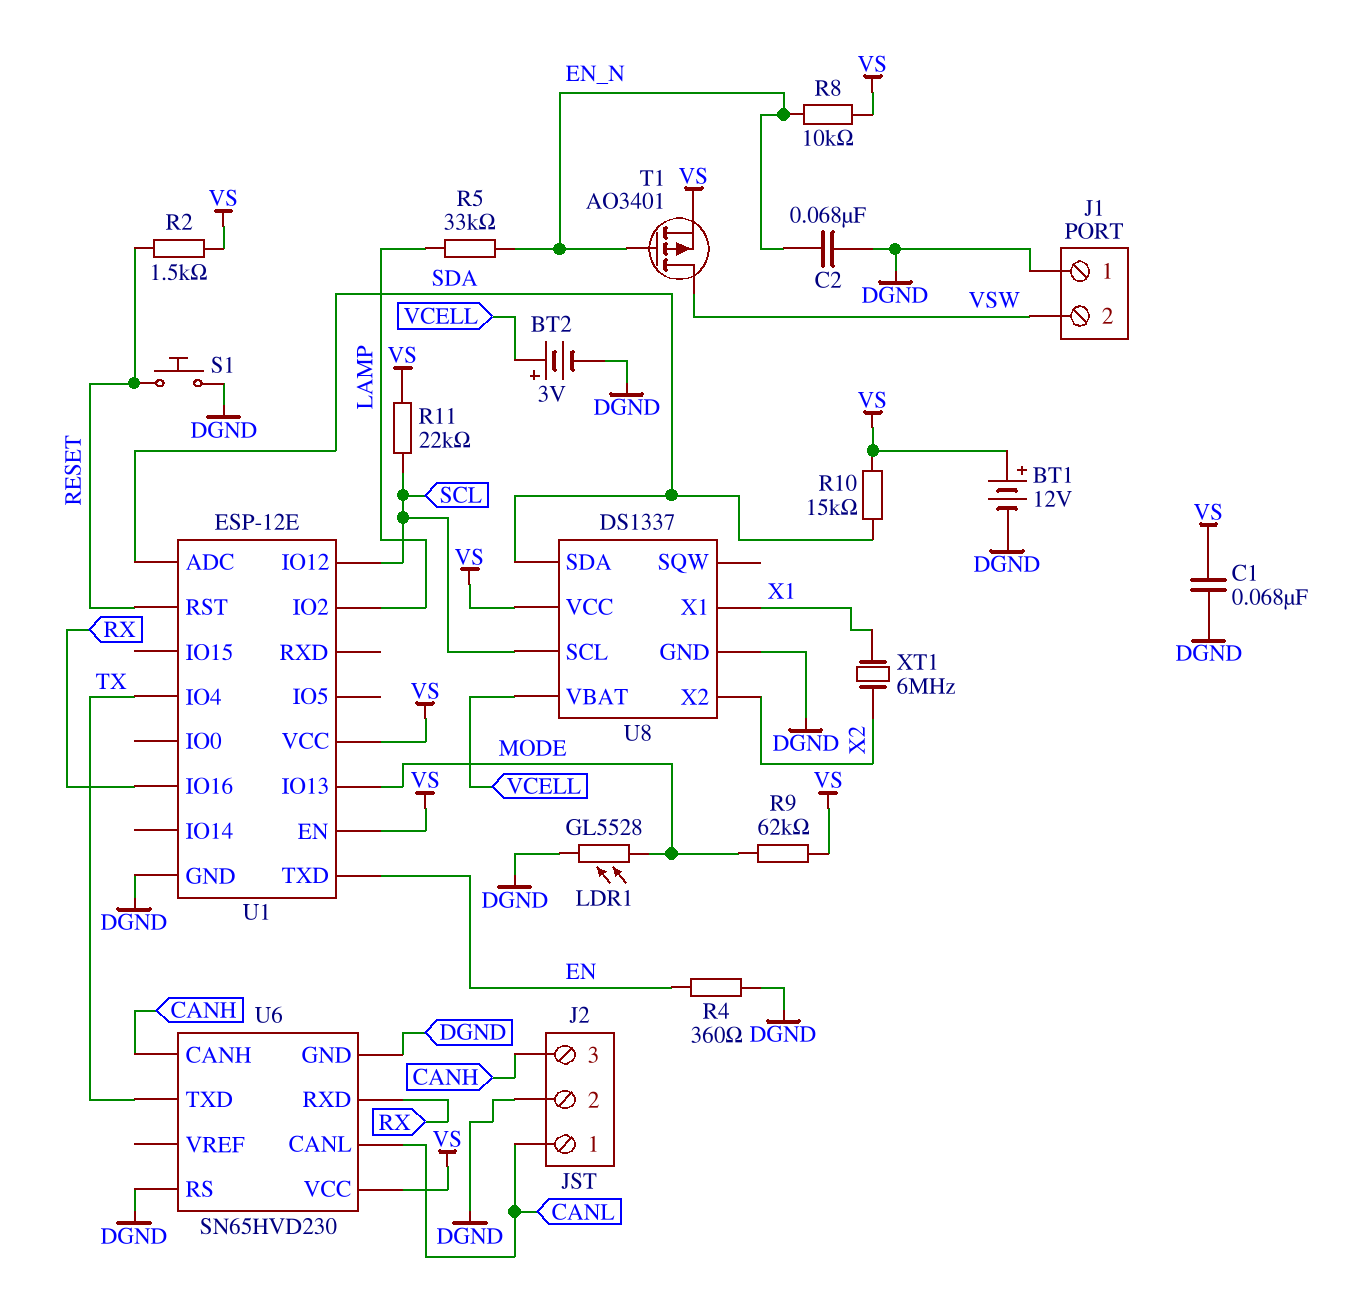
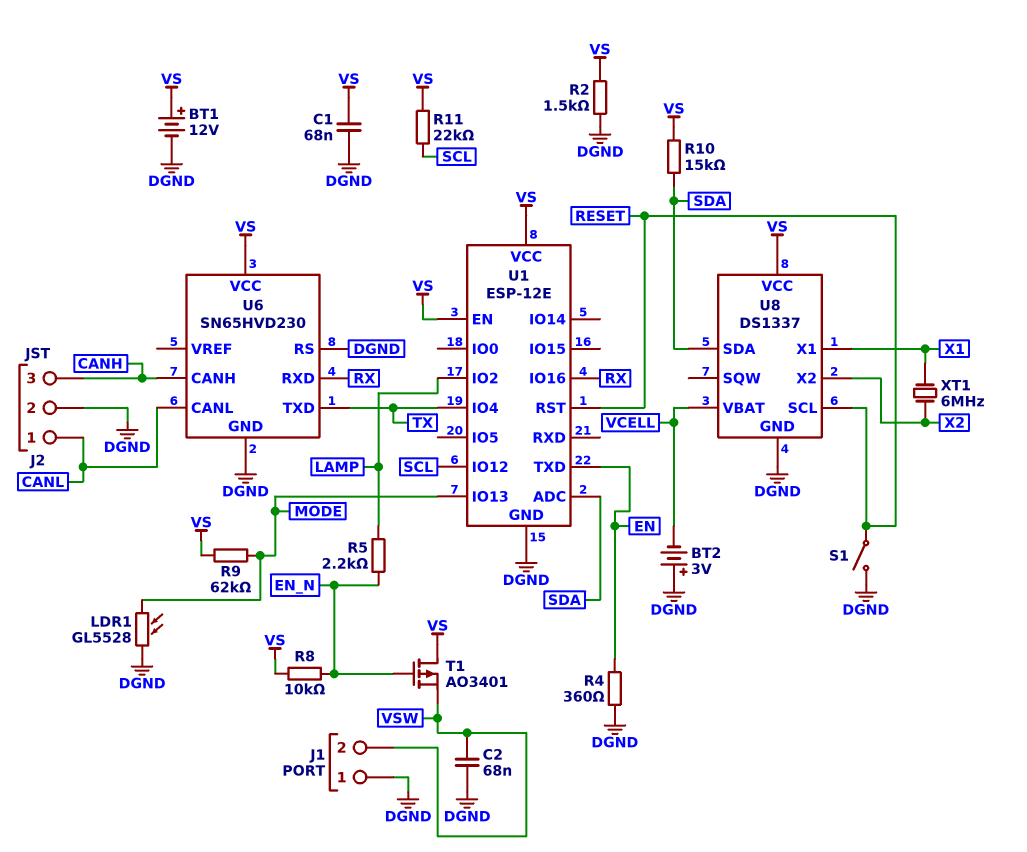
BT2: 3V (plus VCELL, minus DGND) -> 3V (plus DGND, minus VCELL)
C2: 68nF (DGND, EN_N) -> 68nF (DGND, VSW)
R2: 1.5k (RESET, VS) -> 1.5k (DGND, VS)
R5: 33k (EN_N, LAMP) -> 2.2k (EN_N, LAMP)
S1: button (DGND, RESET) -> switch (DGND, RESET)
T1: PMOS AO3401 (G EN_N, D VSW, S VS) -> PMOS AO3401 (G EN_N, D VS, S VSW)
U8 pin SCL: SCL -> RESET

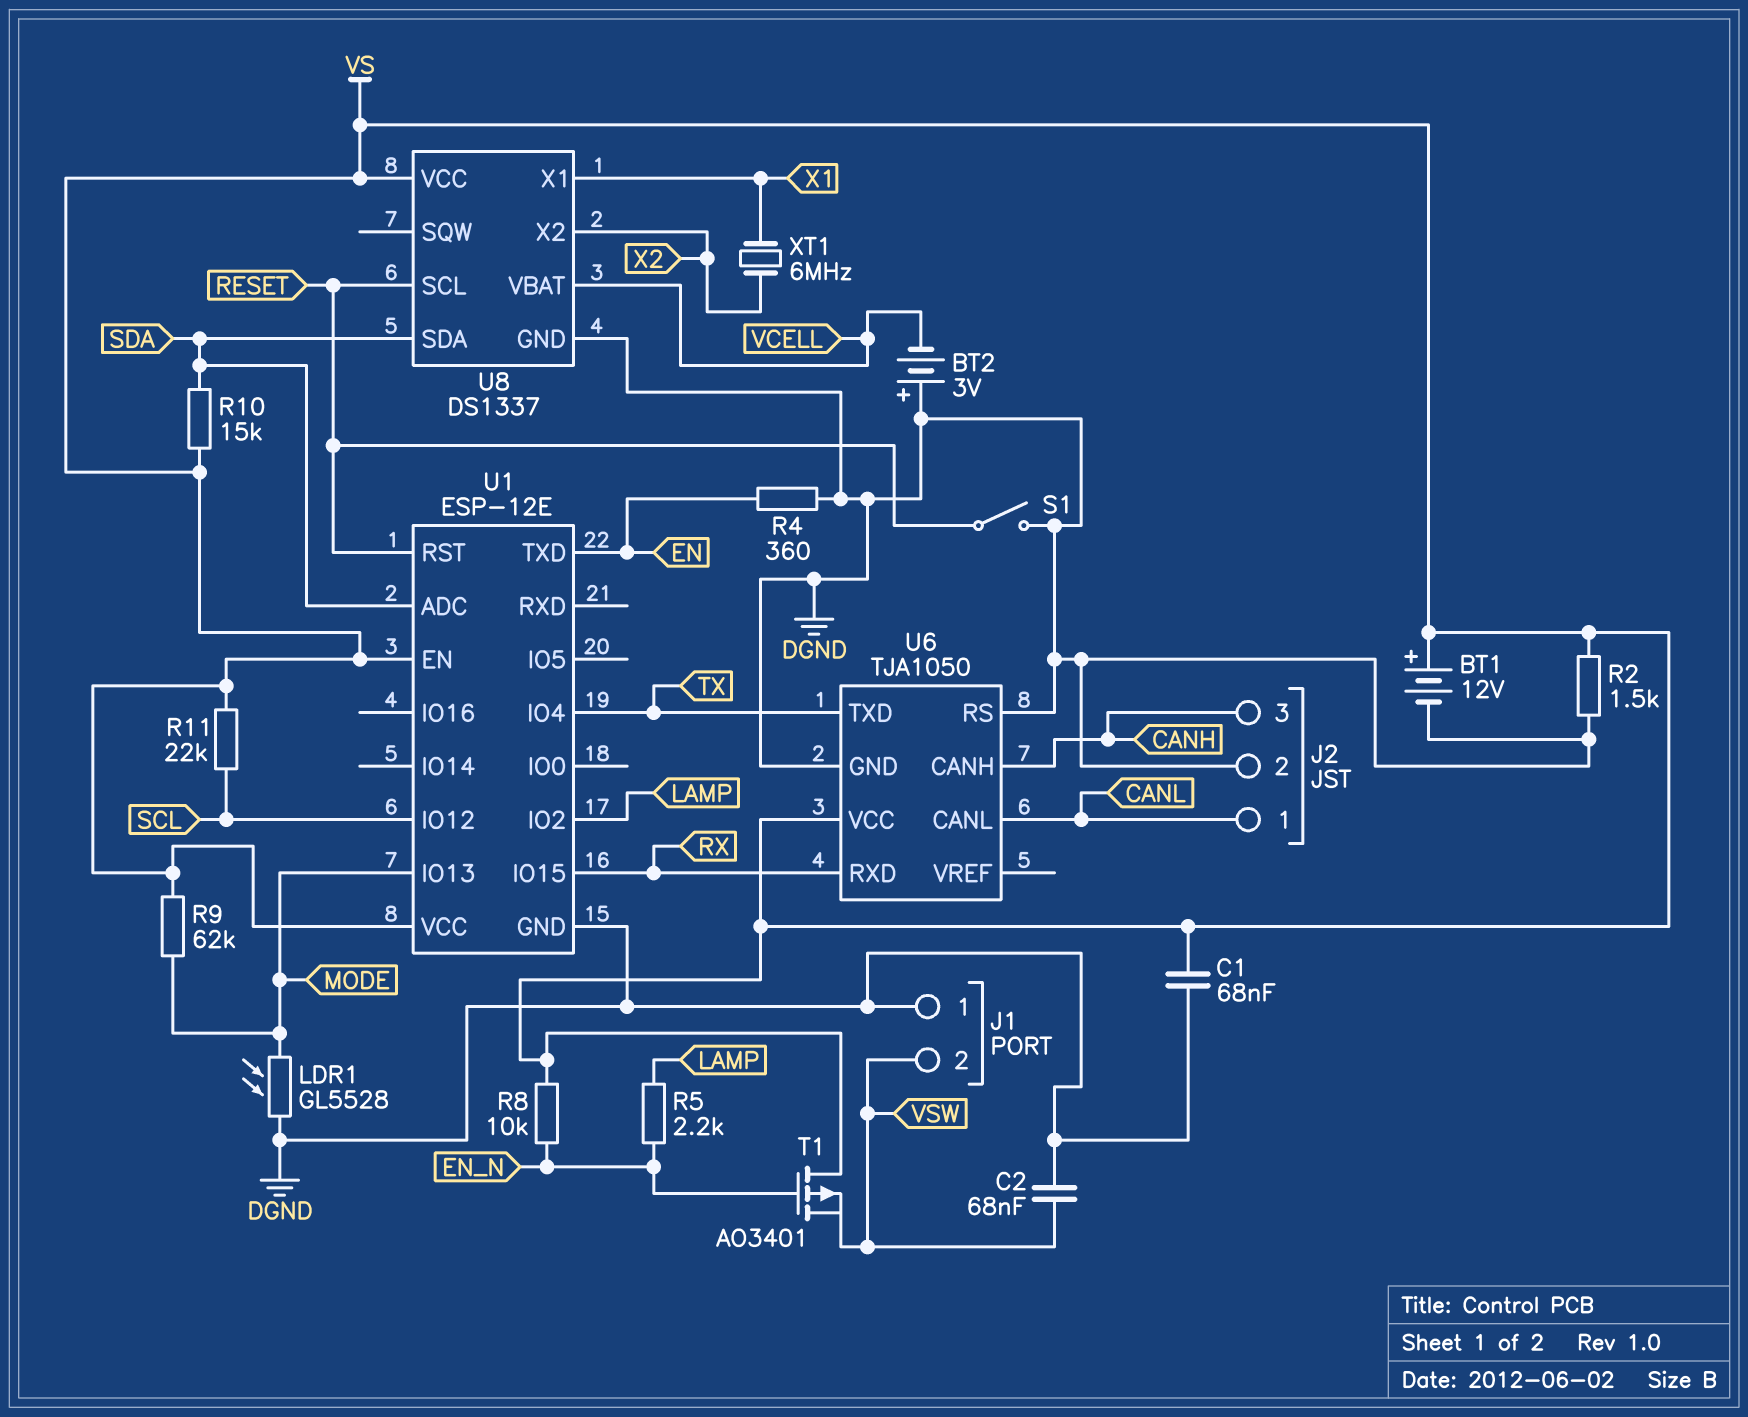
U1 pin IO15: none -> RX
U1 pin IO16: RX -> none
U6: SN65HVD230 -> TJA1050

